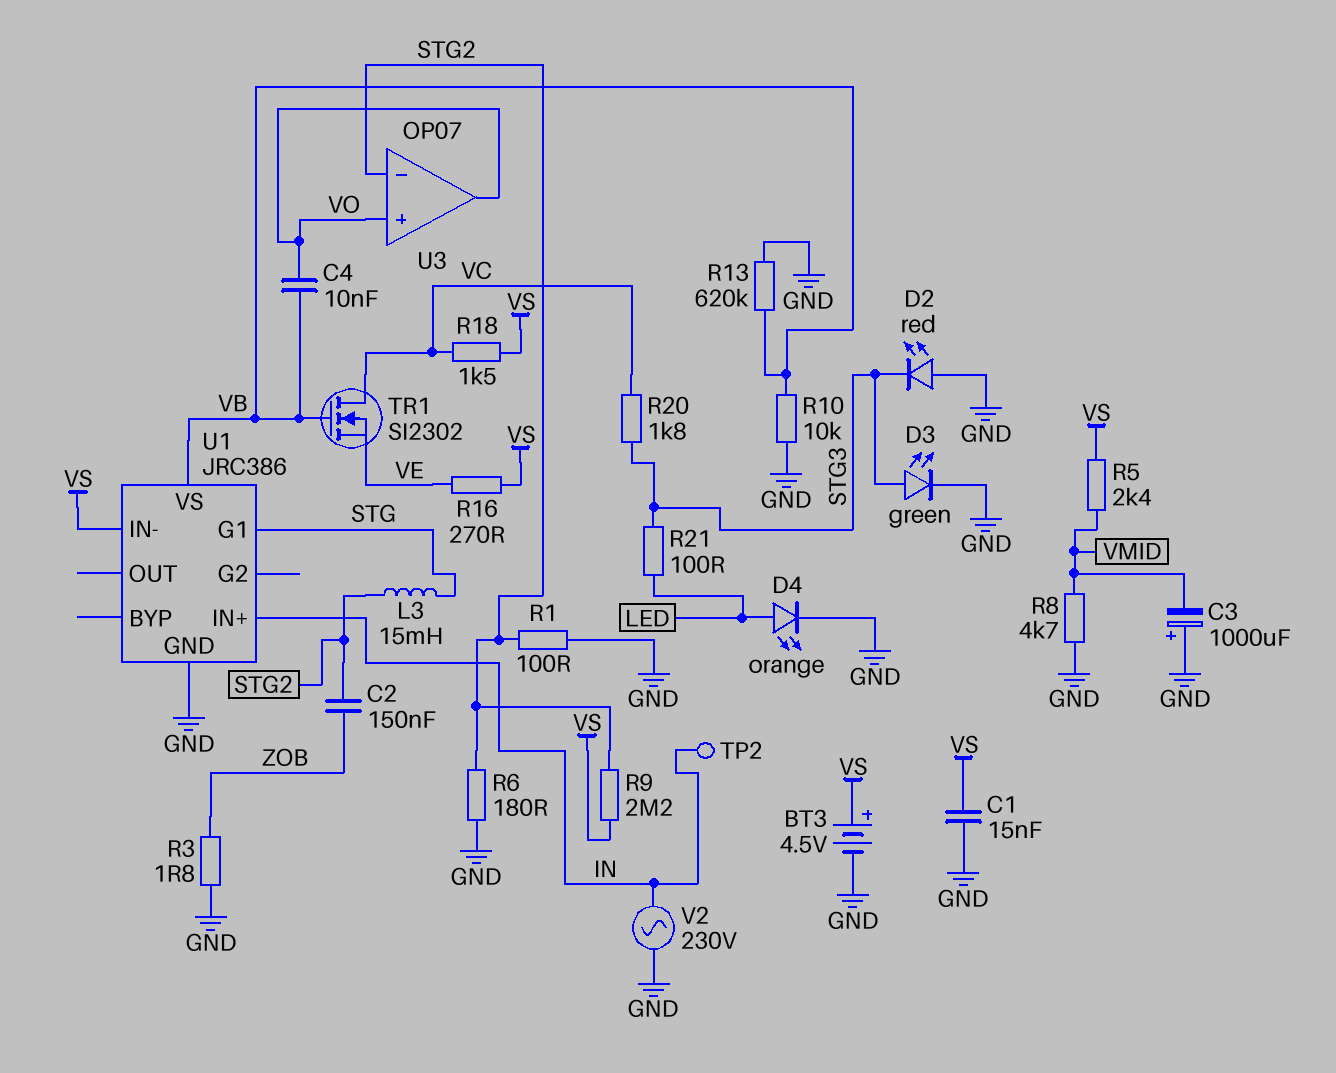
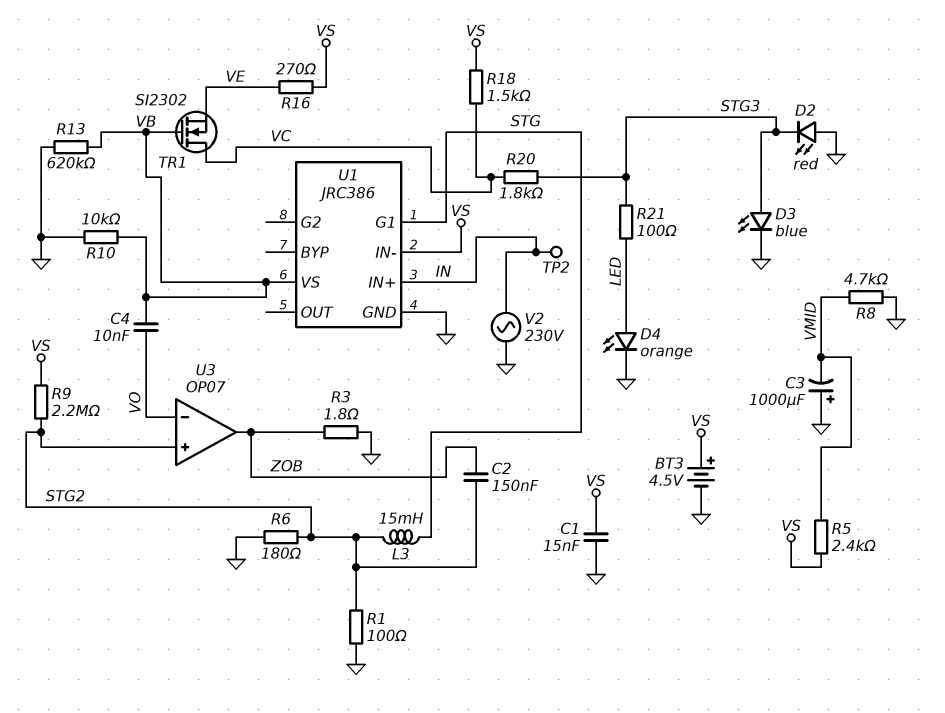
D3: LED green (A STG3, K GND) -> LED blue (A STG3, K GND)
U3 pin in+: VO -> STG2
U3 pin in-: STG2 -> VO
U3 pin out: VO -> ZOB

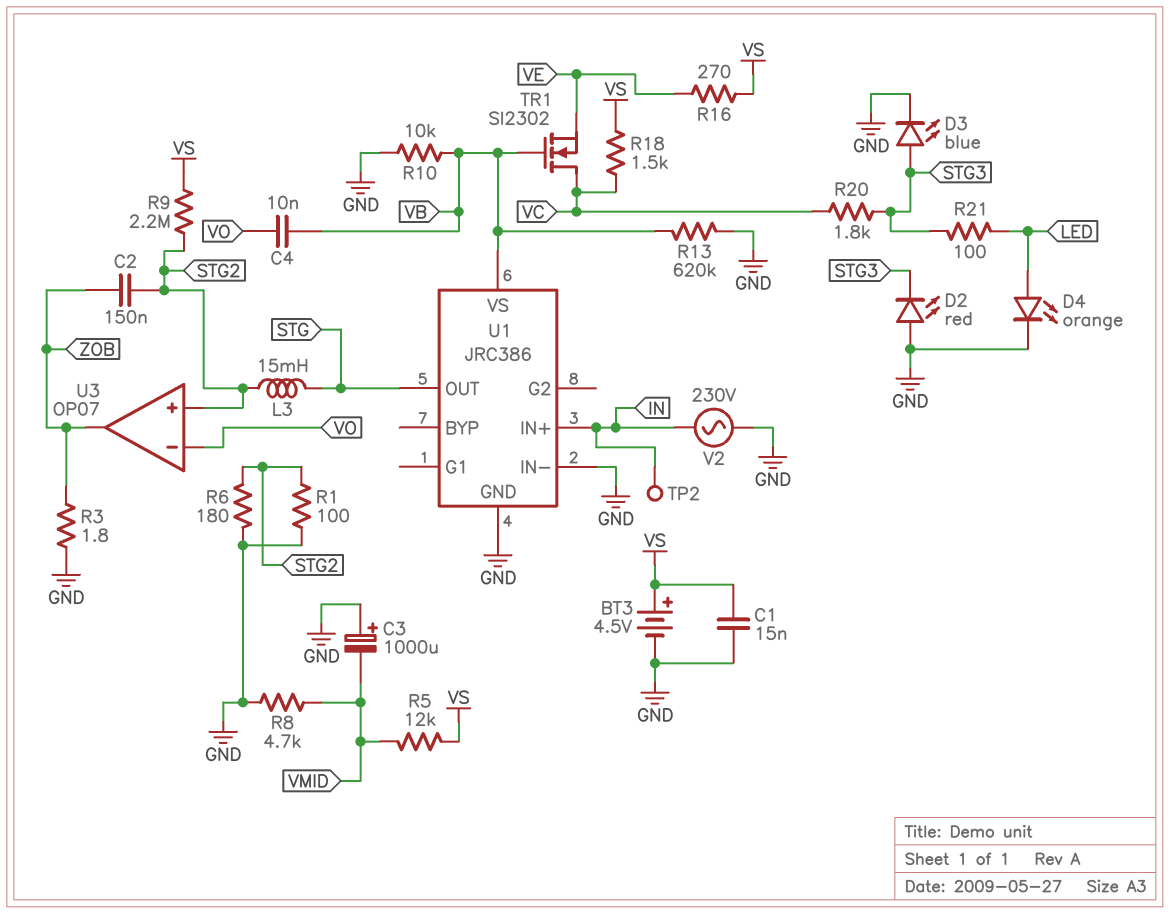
R5: 2.4k (VMID, VS) -> 12k (VMID, VS)
U1 pin G1: STG -> none
U1 pin IN-: VS -> GND
U1 pin OUT: none -> STG

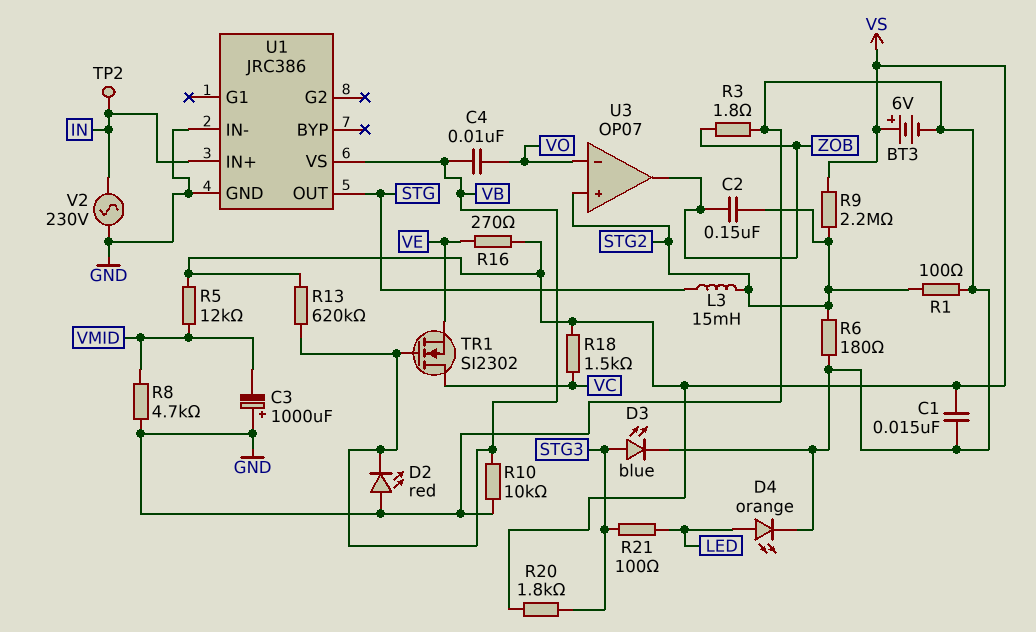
BT3: 4.5V (plus VS, minus GND) -> 6V (plus VS, minus GND)
D2: LED red (A GND, K STG3) -> LED red (A GND, K VB)
R13: 620k (GND, VB) -> 620k (VB, VS)
R20: 1.8k (STG3, VC) -> 1.8k (STG3, VS)

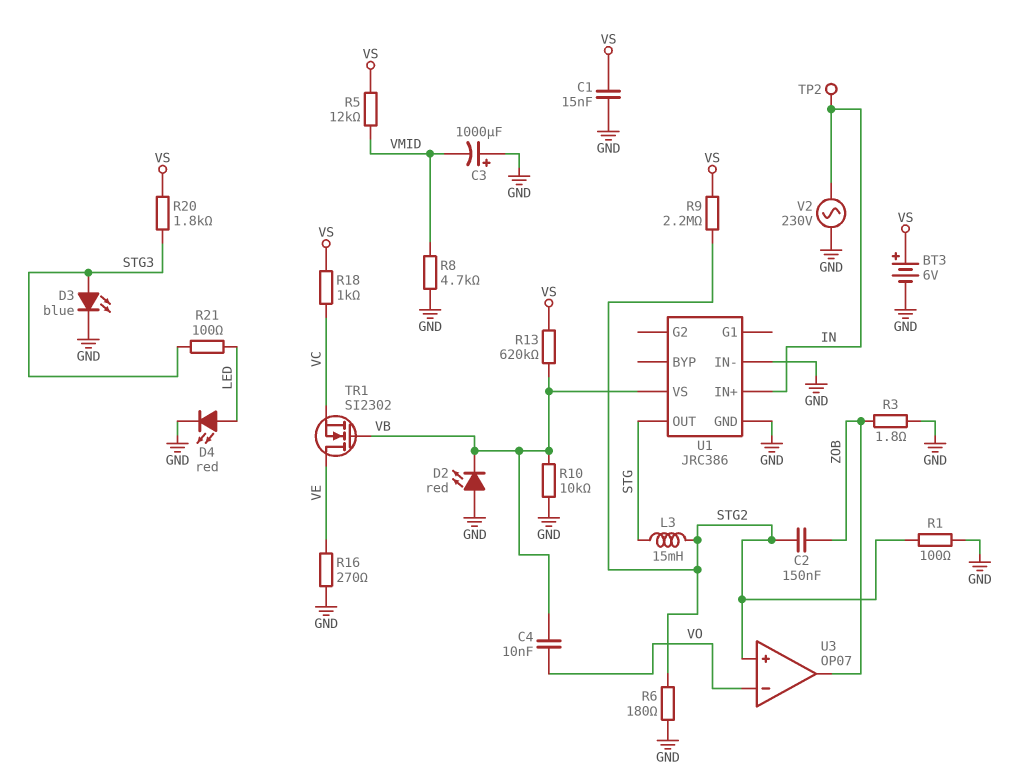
D4: LED orange (A LED, K GND) -> LED red (A LED, K GND)
R16: 270 (VE, VS) -> 270 (GND, VE)
R18: 1.5k (VC, VS) -> 1k (VC, VS)
TR1: NMOS SI2302 (G VB, D VC, S VE) -> NMOS SI2302 (G VB, D VE, S VC)

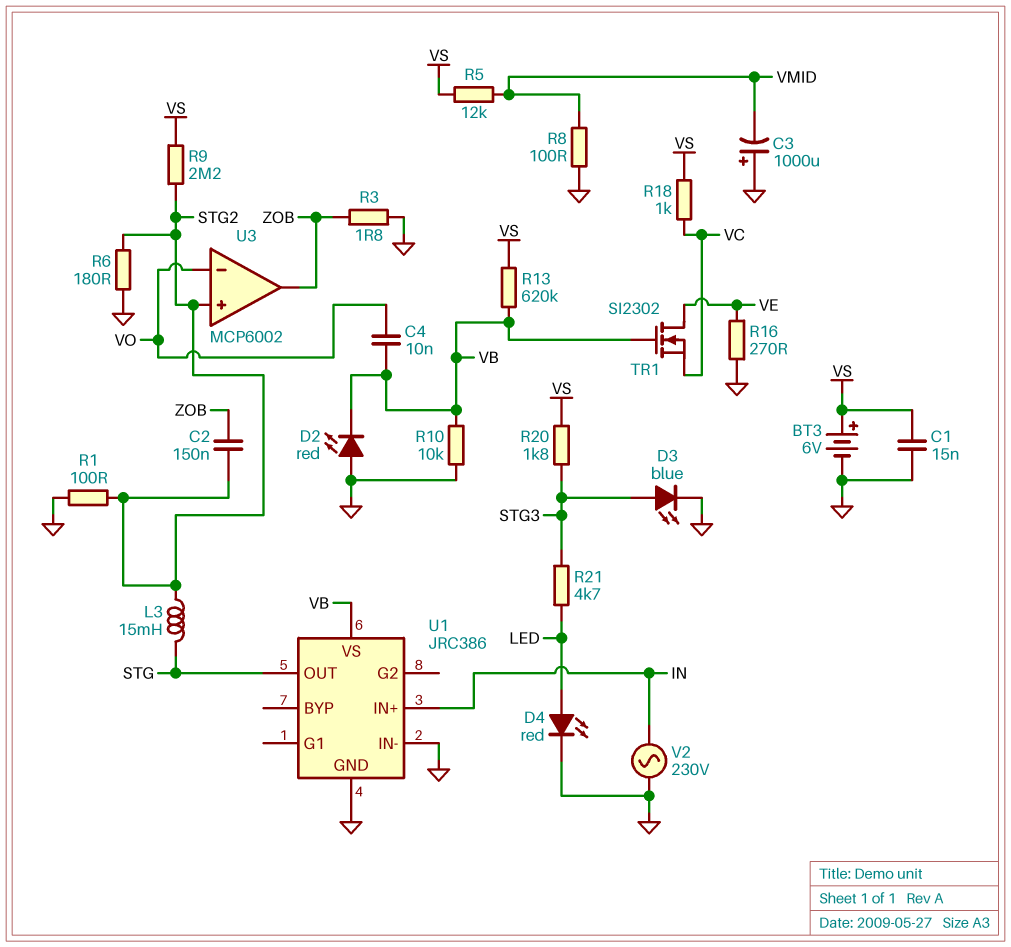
R8: 4.7k (GND, VMID) -> 100 (GND, VMID)
R21: 100 (LED, STG3) -> 4.7k (LED, STG3)
TP2: test point (IN) -> none
U3: OP07 -> MCP6002

